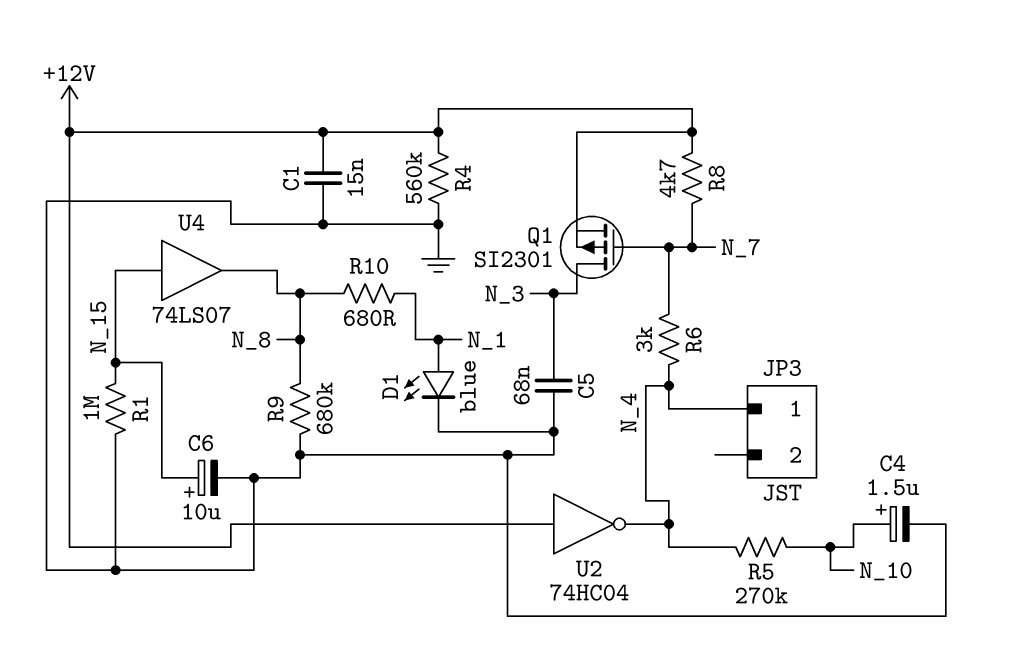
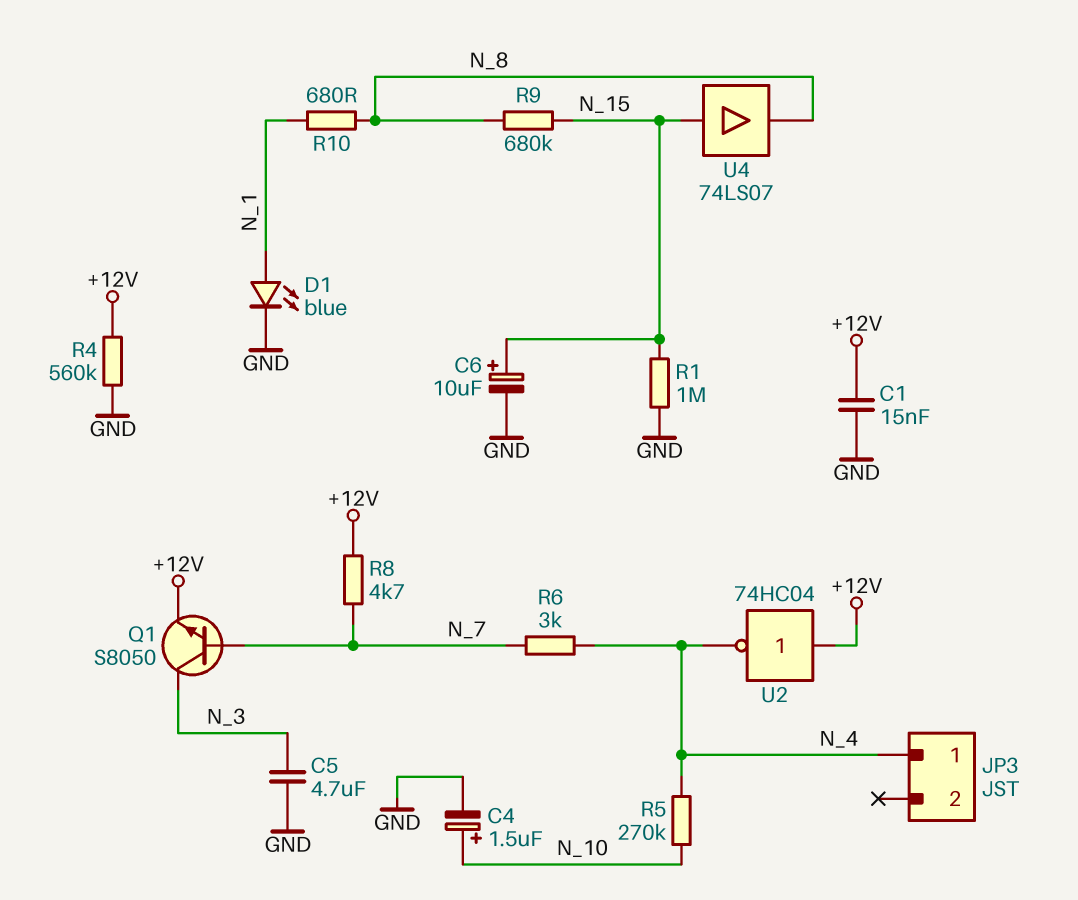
C5: 68nF (GND, N_3) -> 4.7uF (GND, N_3)
Q1: PMOS SI2301 (G N_7, D N_3, S +12V) -> NPN S8050 (B N_7, C N_3, E +12V)
R9: 680k (GND, N_8) -> 680k (N_8, N_15)

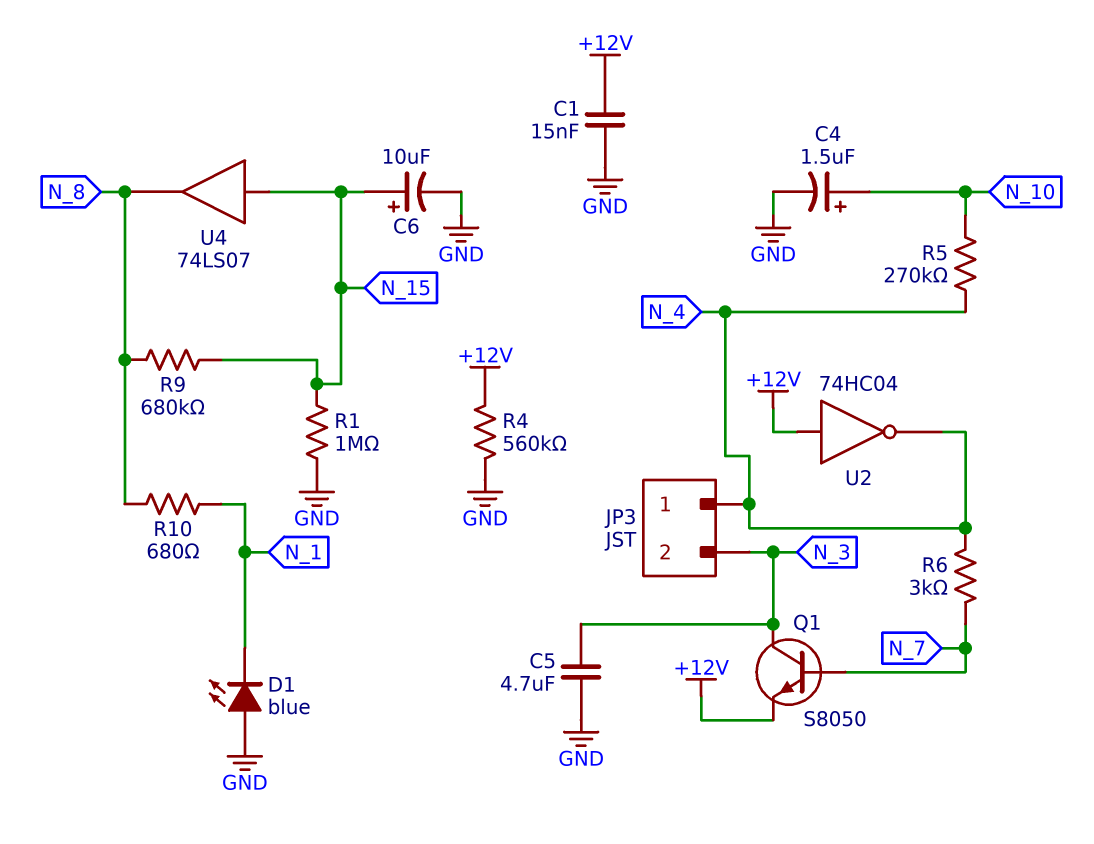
D1: LED blue (A N_1, K GND) -> LED blue (A GND, K N_1)
JP3 pin 2: none -> N_3
R8: 4.7k (+12V, N_7) -> none

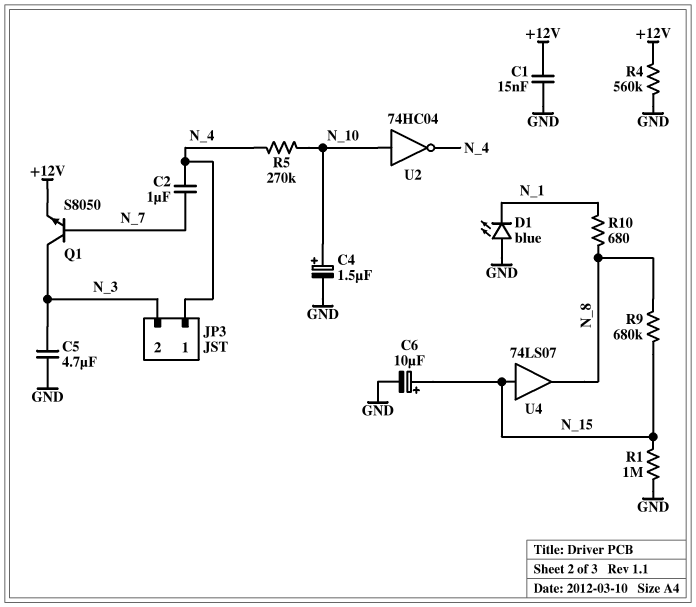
C2: none -> 1uF (N_4, N_7)
R6: 3k (N_4, N_7) -> none
U2: NOT 74HC04 (in +12V, out N_4) -> NOT 74HC04 (in N_10, out N_4)

